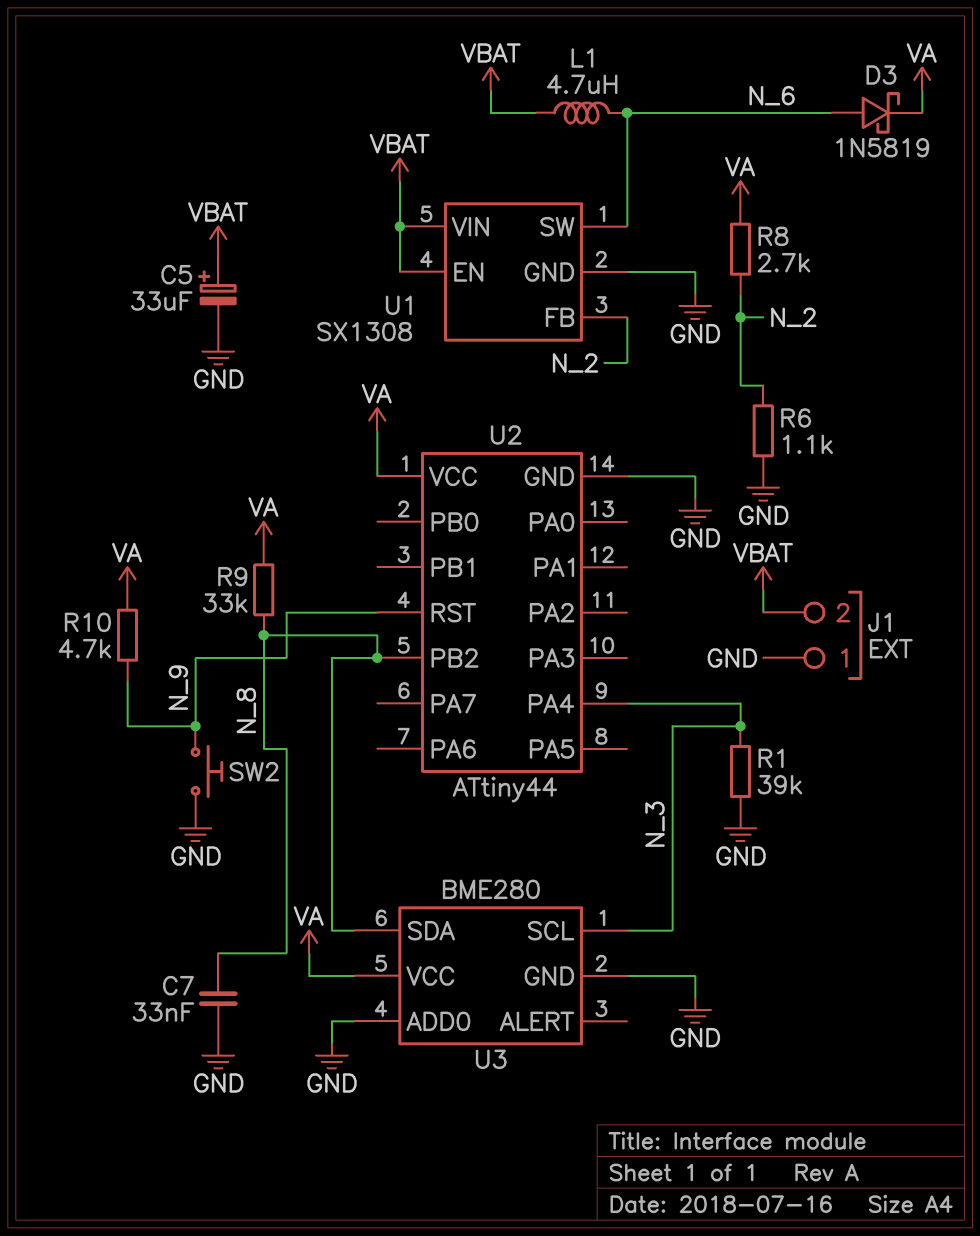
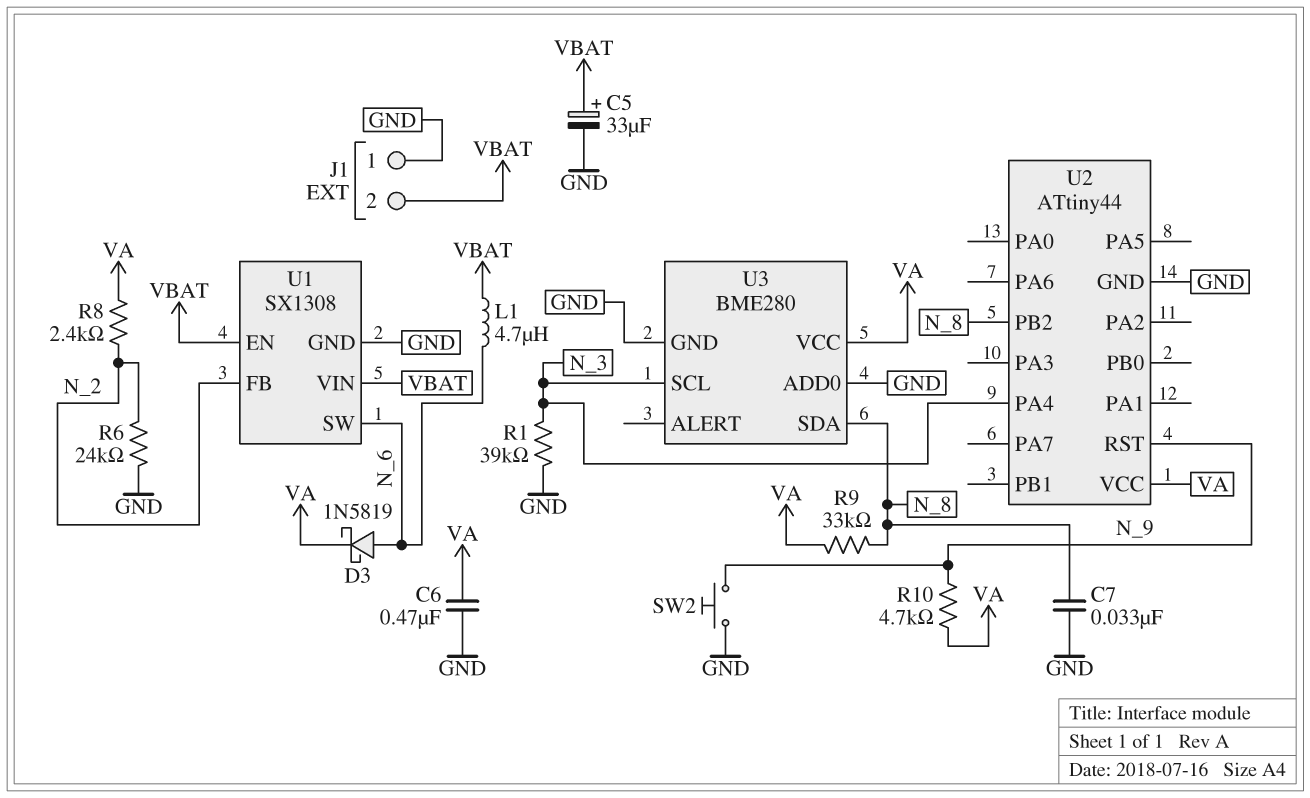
C6: none -> 470nF (GND, VA)
R6: 1.1k (GND, N_2) -> 24k (GND, N_2)
R8: 2.7k (N_2, VA) -> 2.4k (N_2, VA)

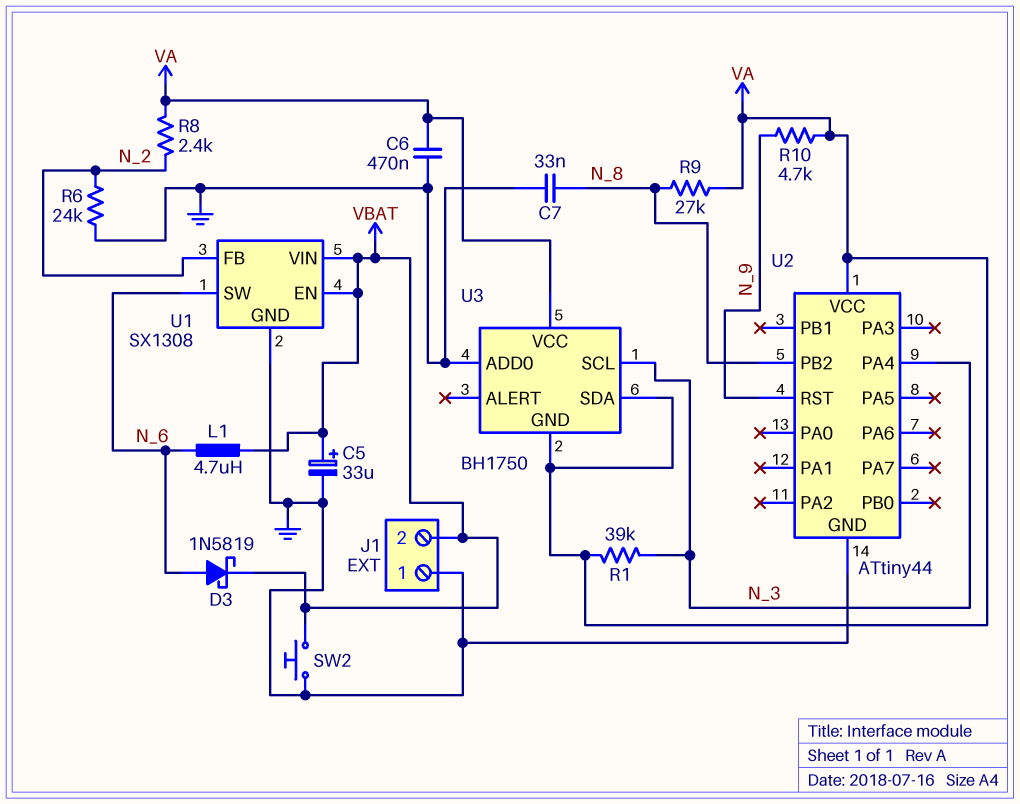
D3: schottky 1N5819 (A N_6, K VA) -> schottky 1N5819 (A N_6, K VBAT)
R1: 39k (GND, N_3) -> 39k (N_3, VA)
R9: 33k (N_8, VA) -> 27k (N_8, VA)
SW2: button (GND, N_9) -> button (GND, VBAT)
U3: BME280 -> BH1750
U3 pin GND: GND -> VA
U3 pin SDA: N_8 -> VA

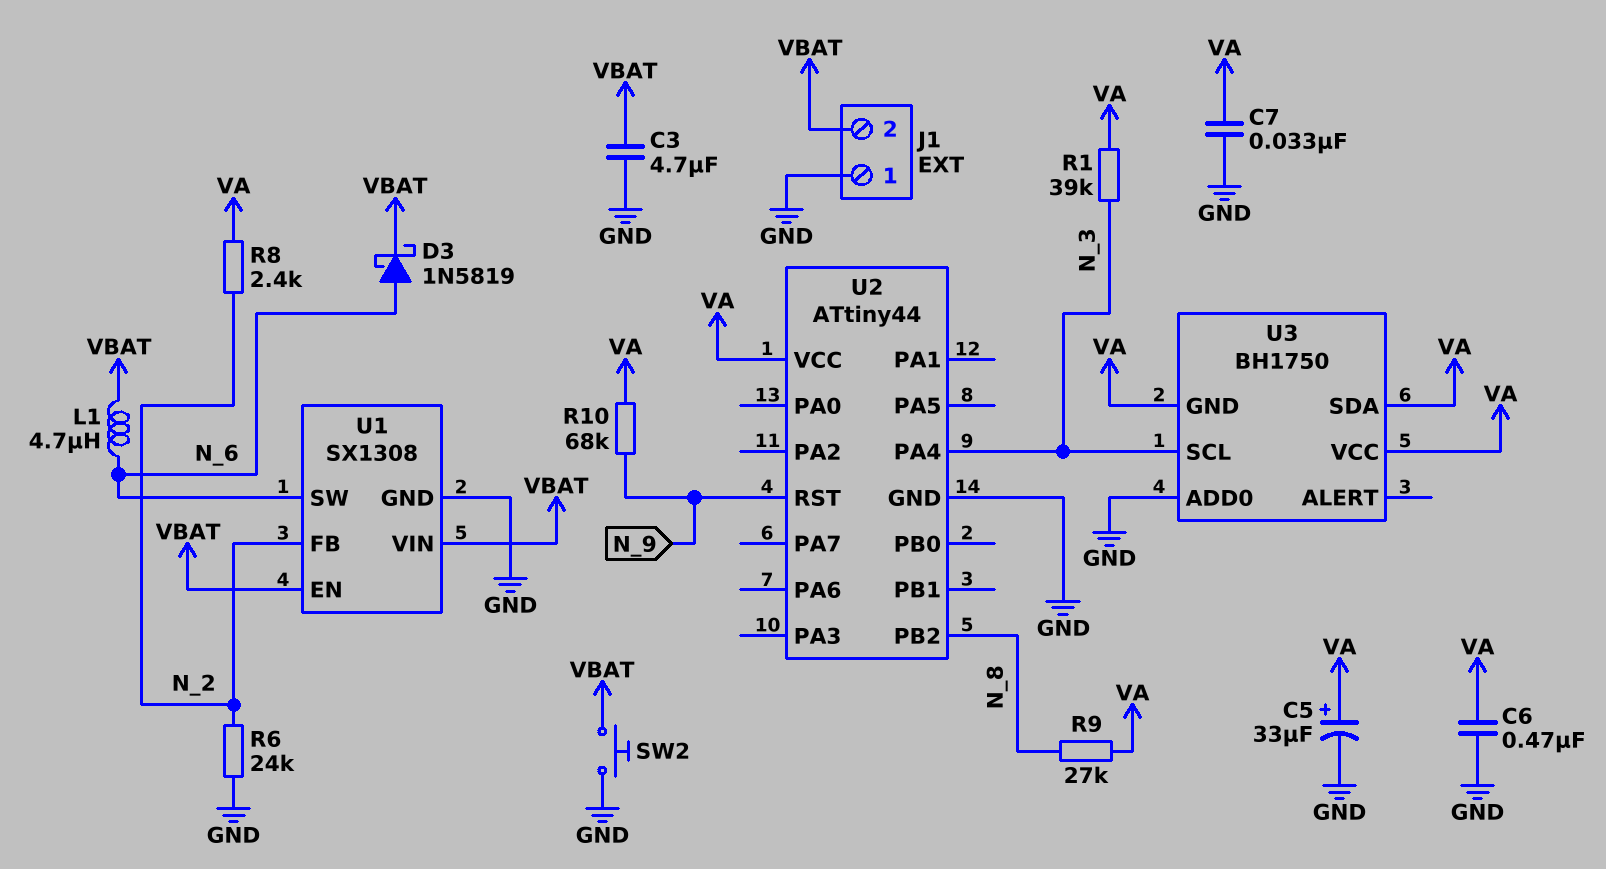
C3: none -> 4.7uF (GND, VBAT)
C5: 33uF (plus VBAT, minus GND) -> 33uF (plus VA, minus GND)
C7: 33nF (GND, N_8) -> 33nF (GND, VA)
R10: 4.7k (N_9, VA) -> 68k (N_9, VA)

